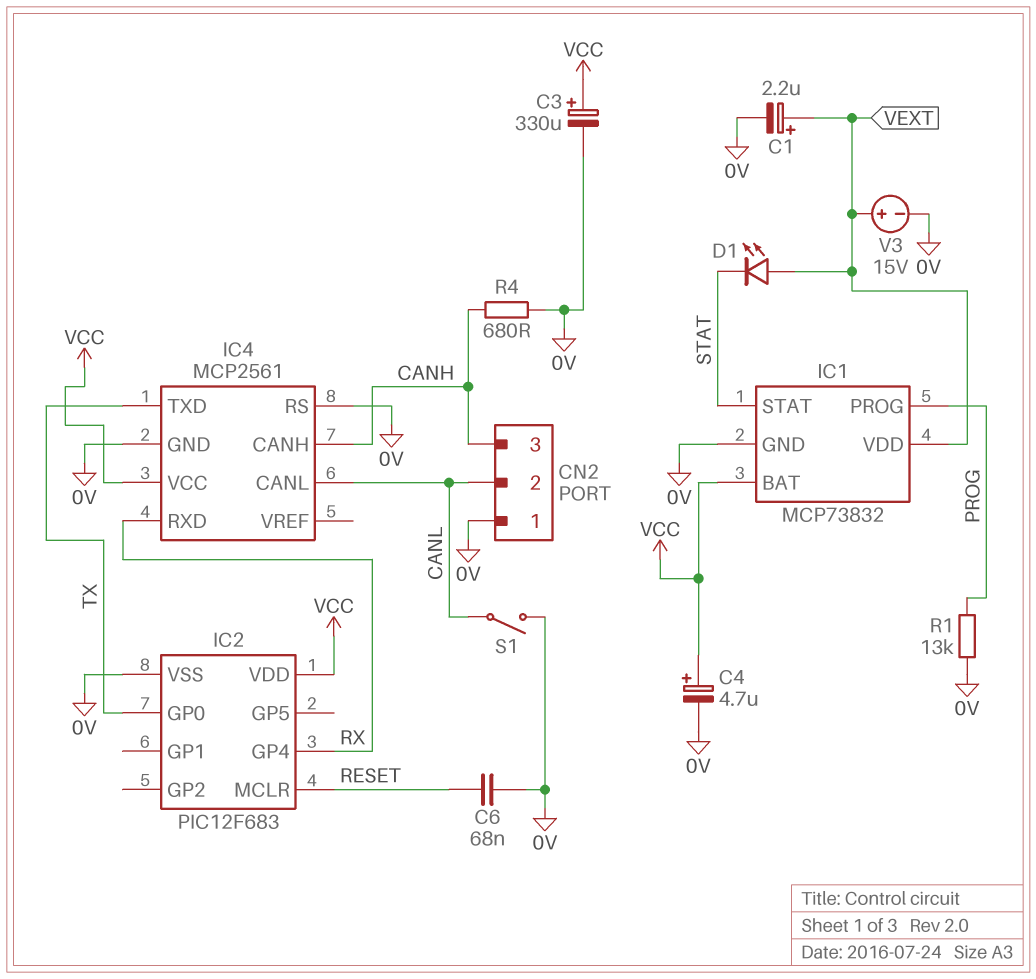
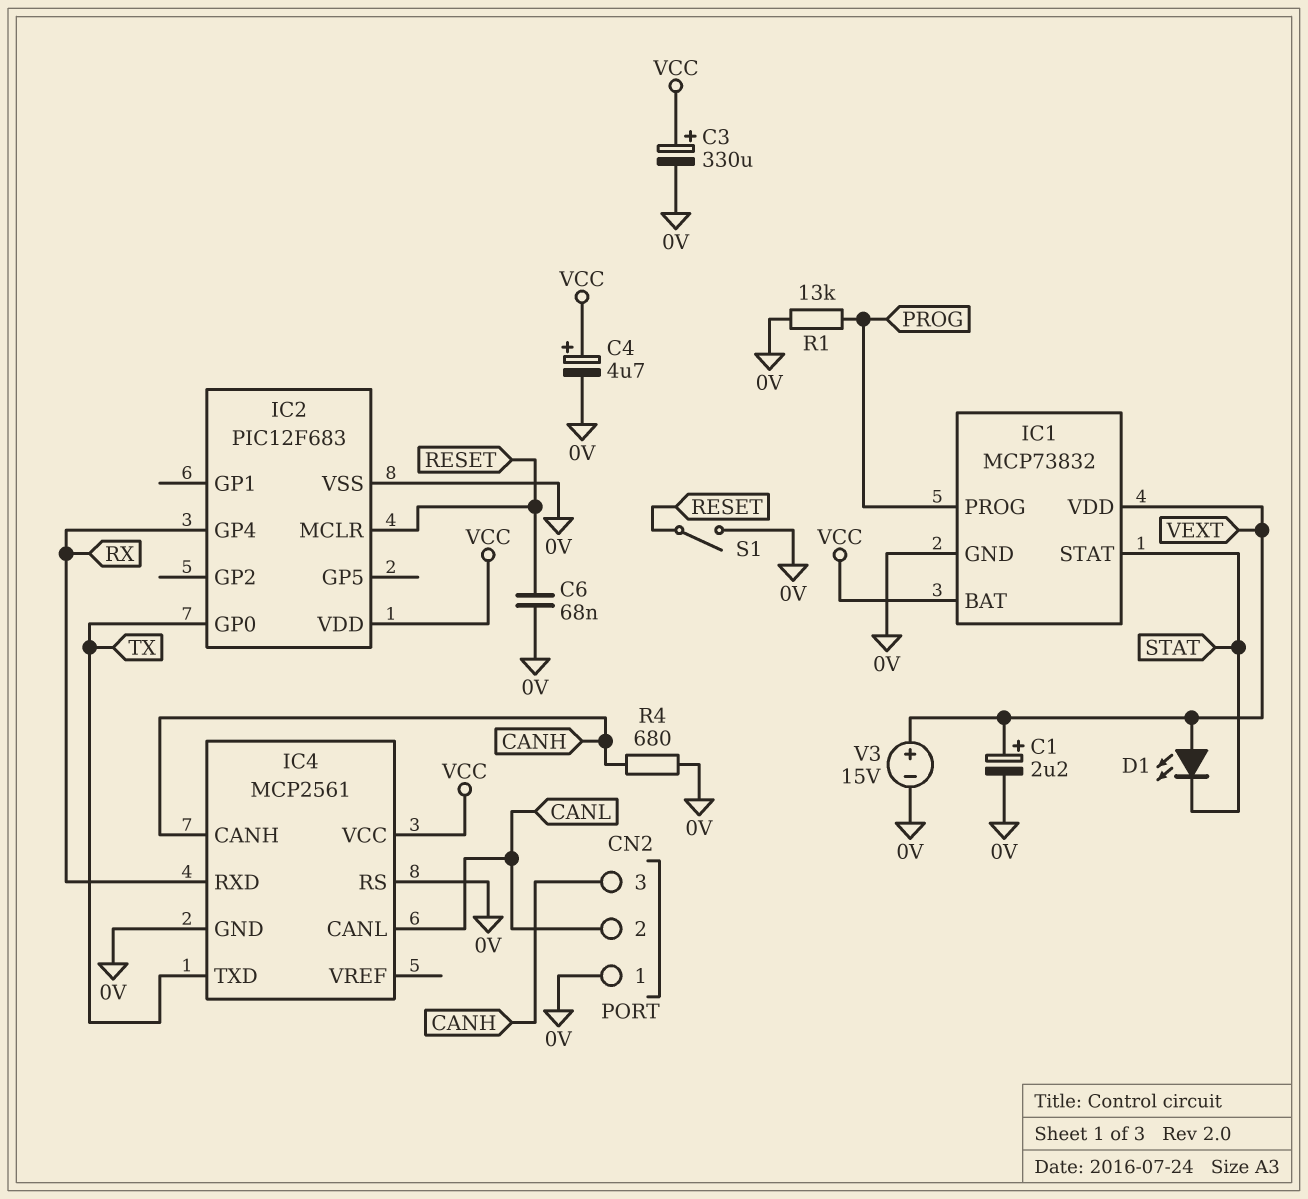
S1: switch (0V, CANL) -> switch (0V, RESET)

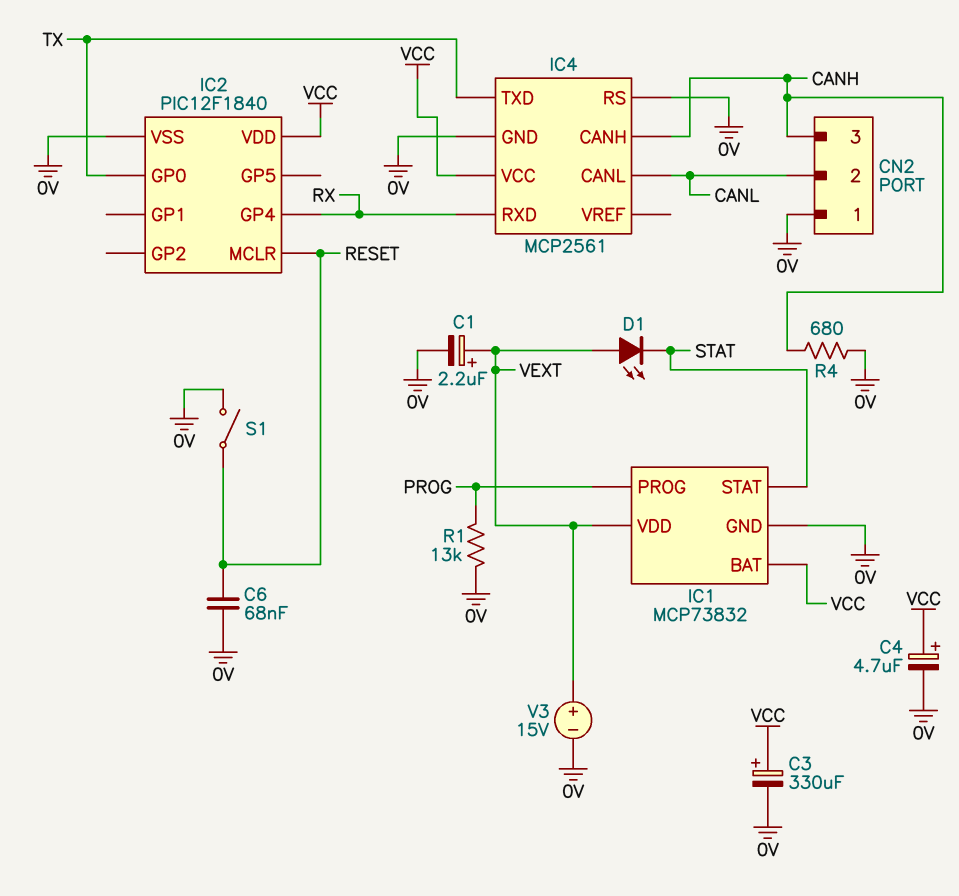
IC2: PIC12F683 -> PIC12F1840

